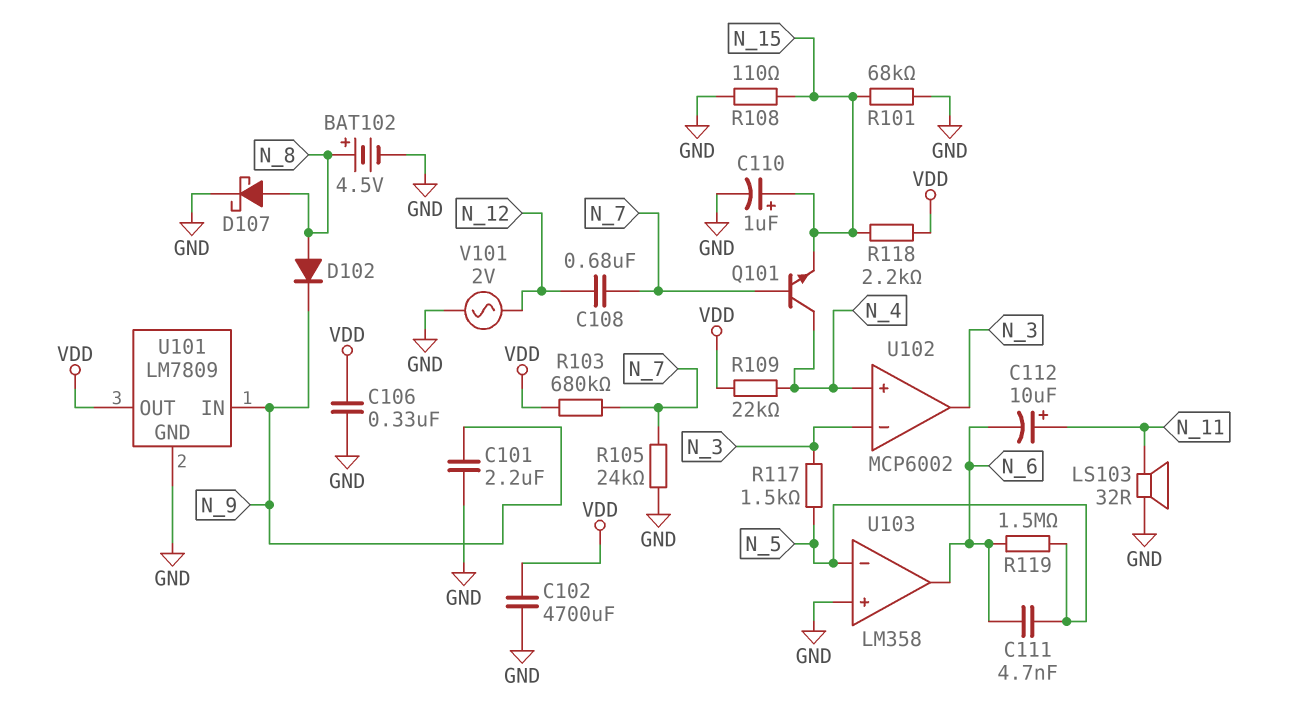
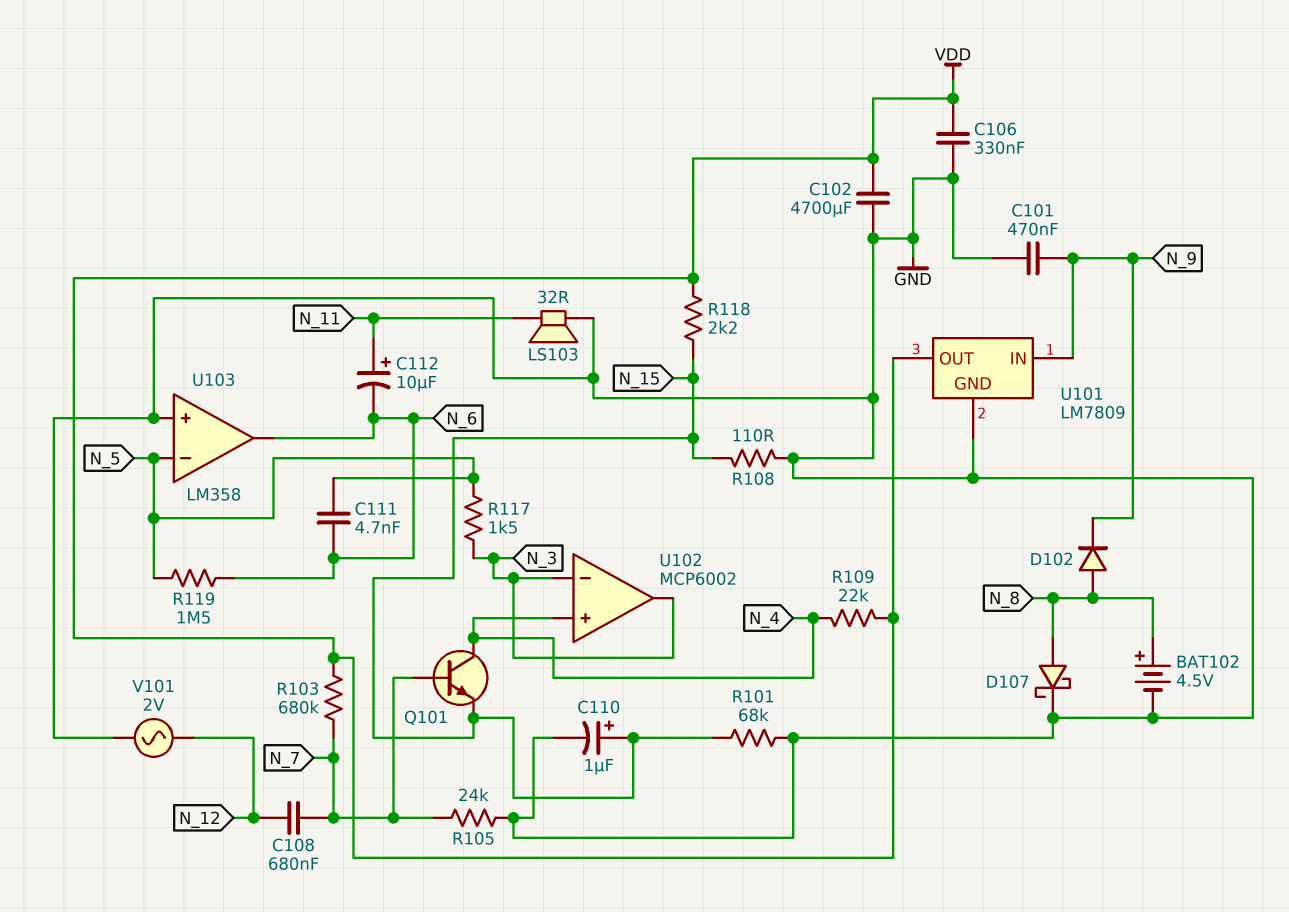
C101: 2.2uF (GND, N_9) -> 470nF (GND, N_9)

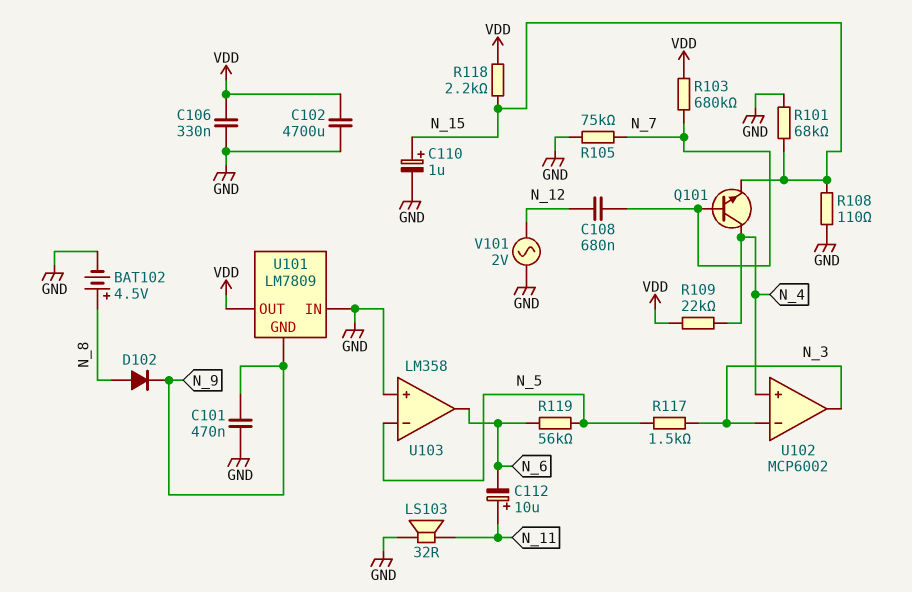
C111: 4.7nF (N_5, N_6) -> none
D107: schottky (A N_8, K GND) -> none
R105: 24k (GND, N_7) -> 75k (GND, N_7)
R119: 1.5M (N_5, N_6) -> 56k (N_5, N_6)
U101 pin GND: GND -> N_9
U101 pin IN: N_9 -> GND

